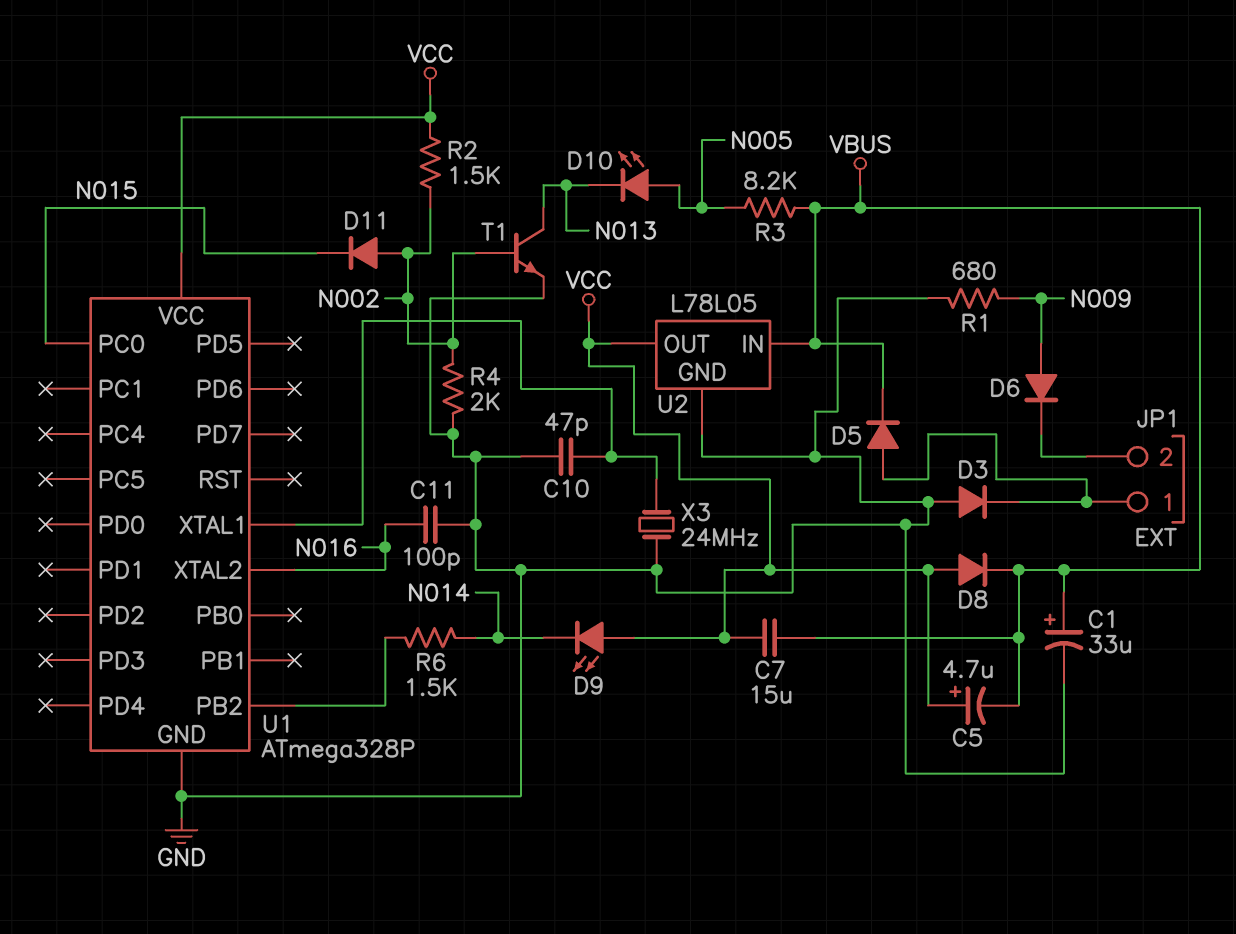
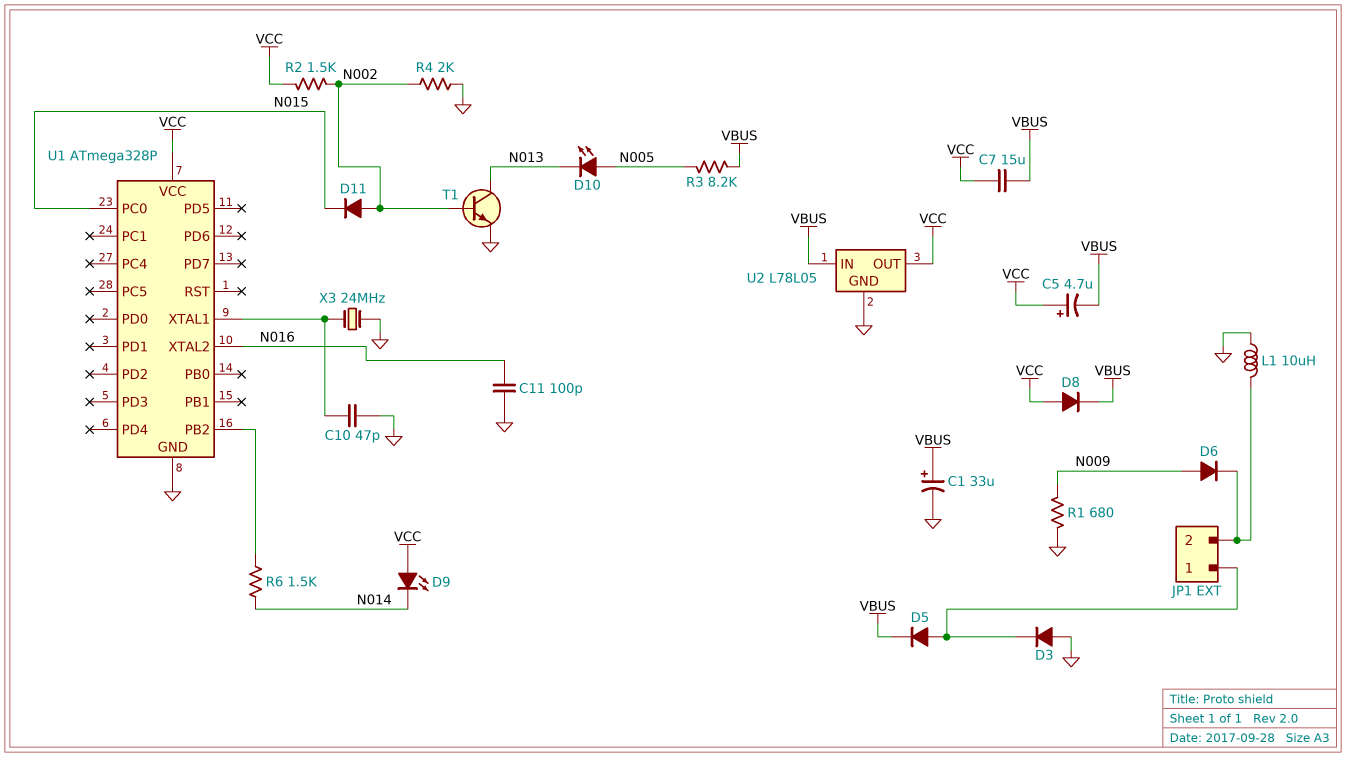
L1: none -> 10uH (GND, JP1/2)

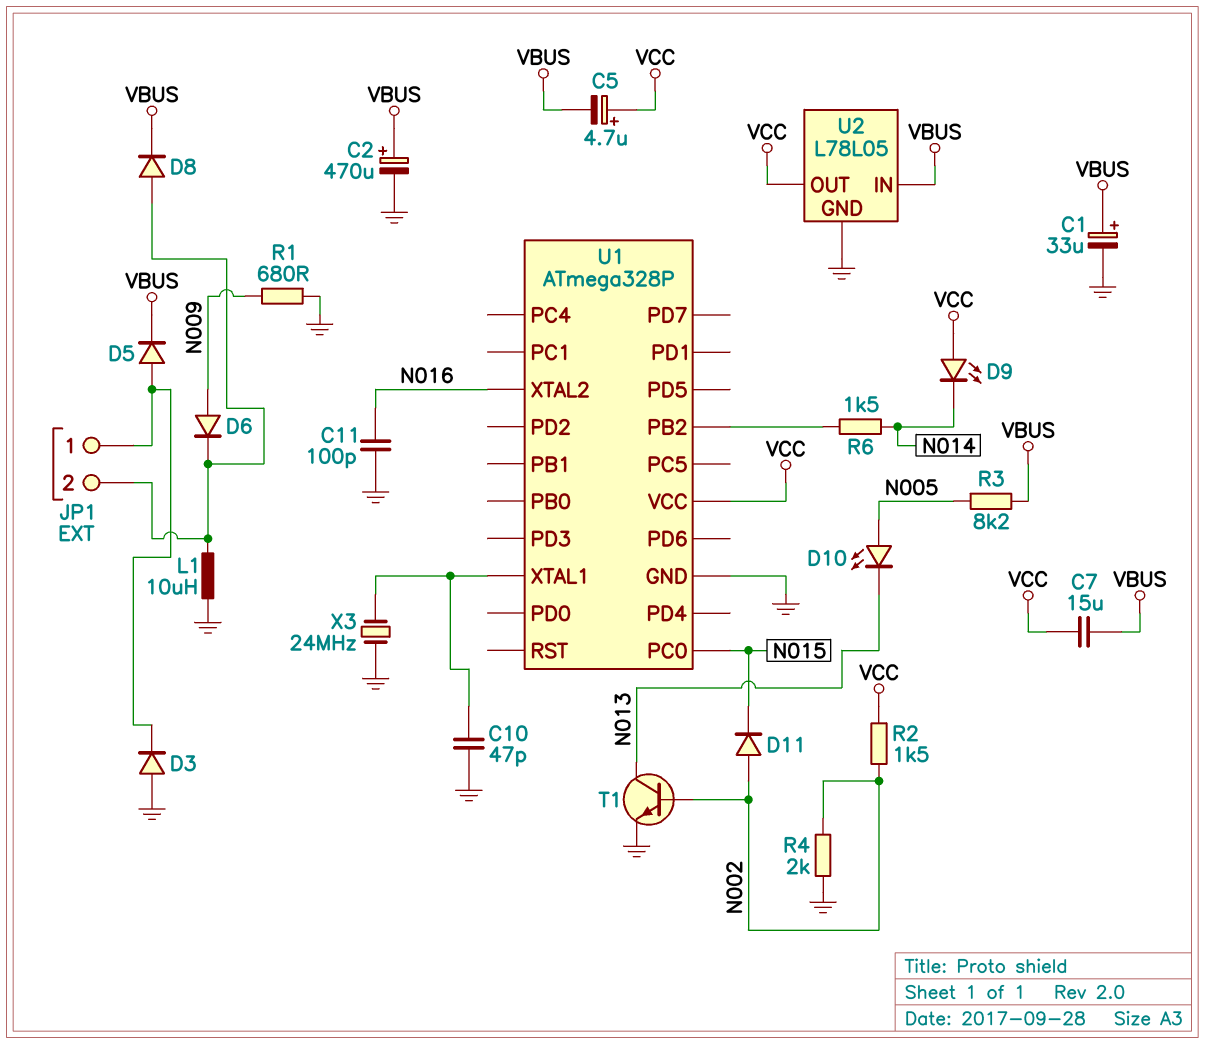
C2: none -> 470uF (plus VBUS, minus GND)
D8: diode (A VCC, K VBUS) -> diode (A JP1/2, K VBUS)

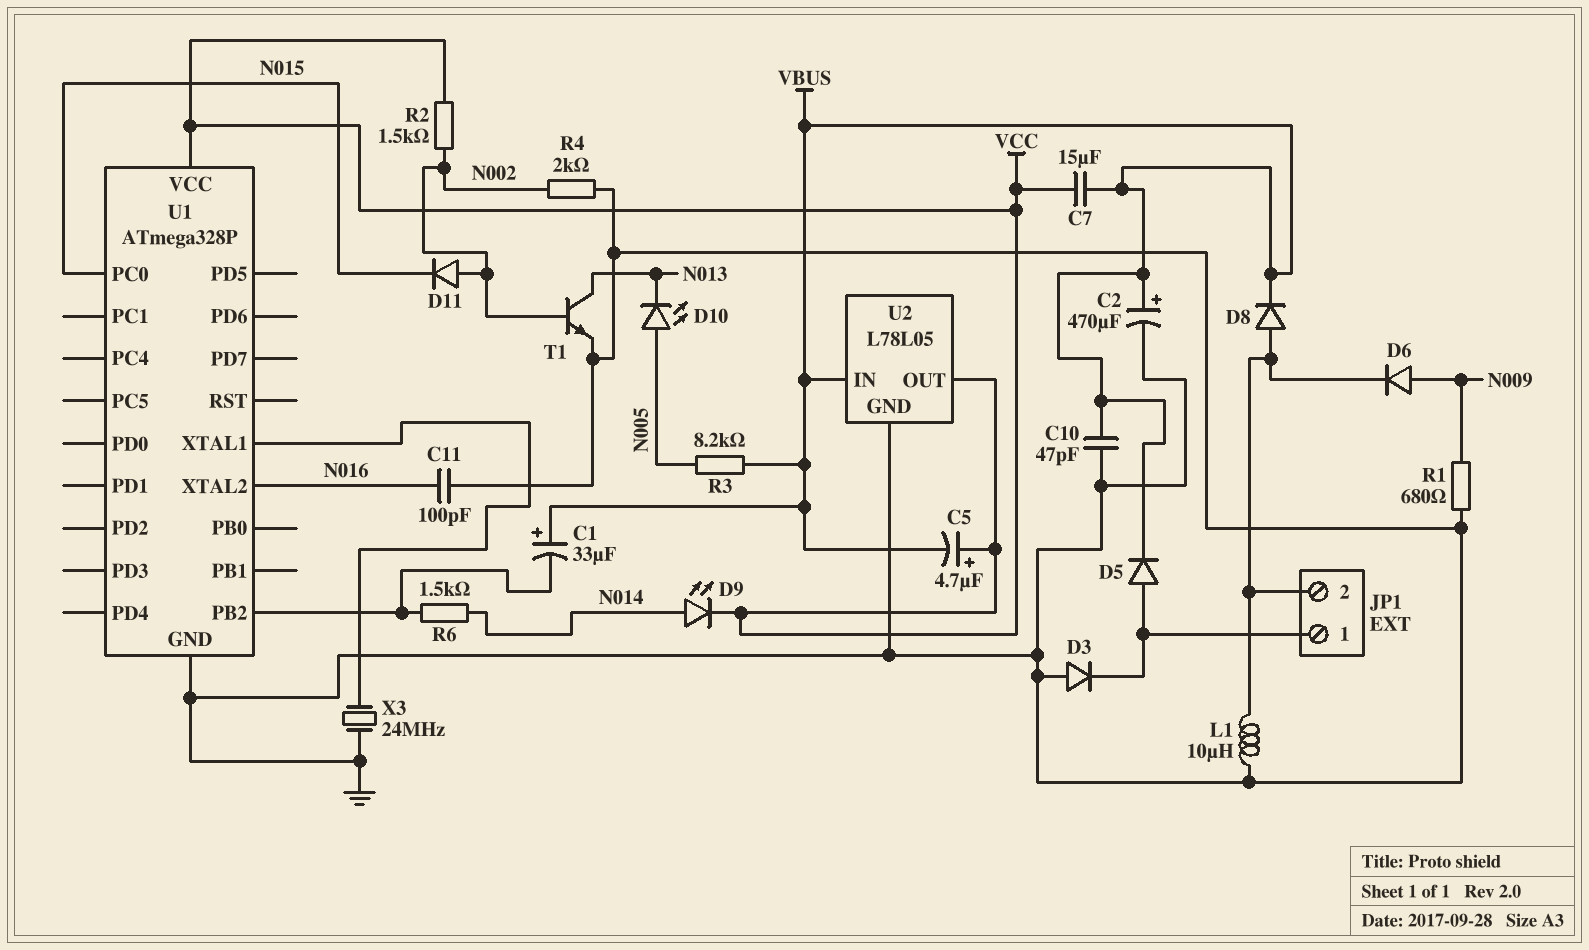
C1: 33uF (plus VBUS, minus GND) -> 33uF (plus VBUS, minus U1/PB2)
C10: 47pF (GND, U1/XTAL1) -> 47pF (GND, VBUS)
D9: LED (A VCC, K N014) -> LED (A N014, K VCC)

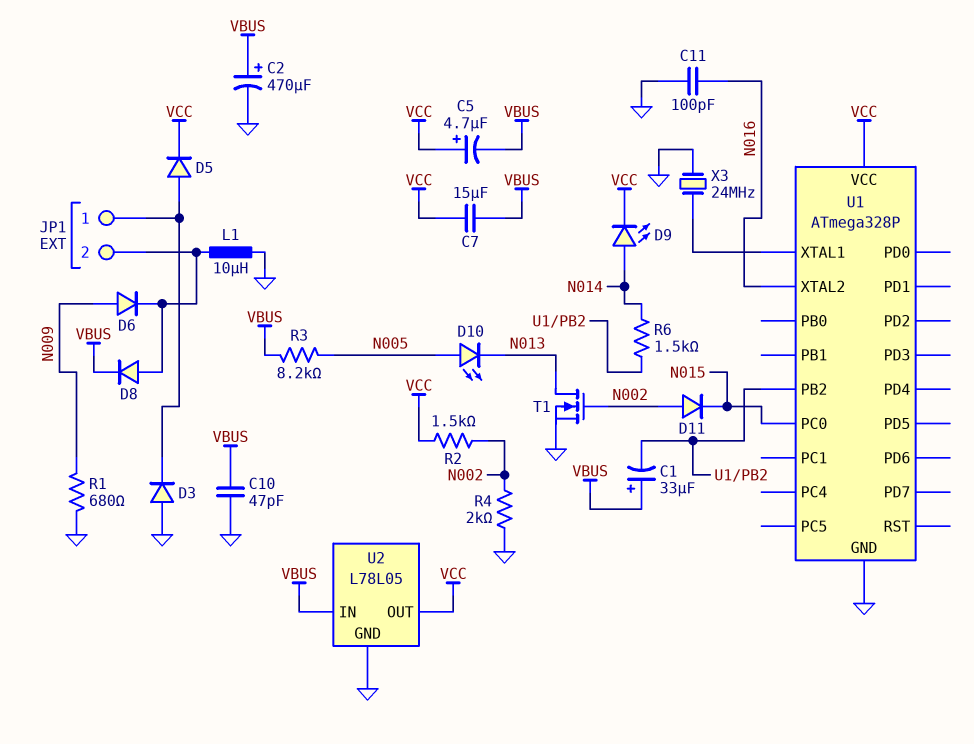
D5: diode (A JP1/1, K VBUS) -> diode (A JP1/1, K VCC)
T1: NPN (B N002, C N013, E GND) -> NMOS (G N002, D N013, S GND)

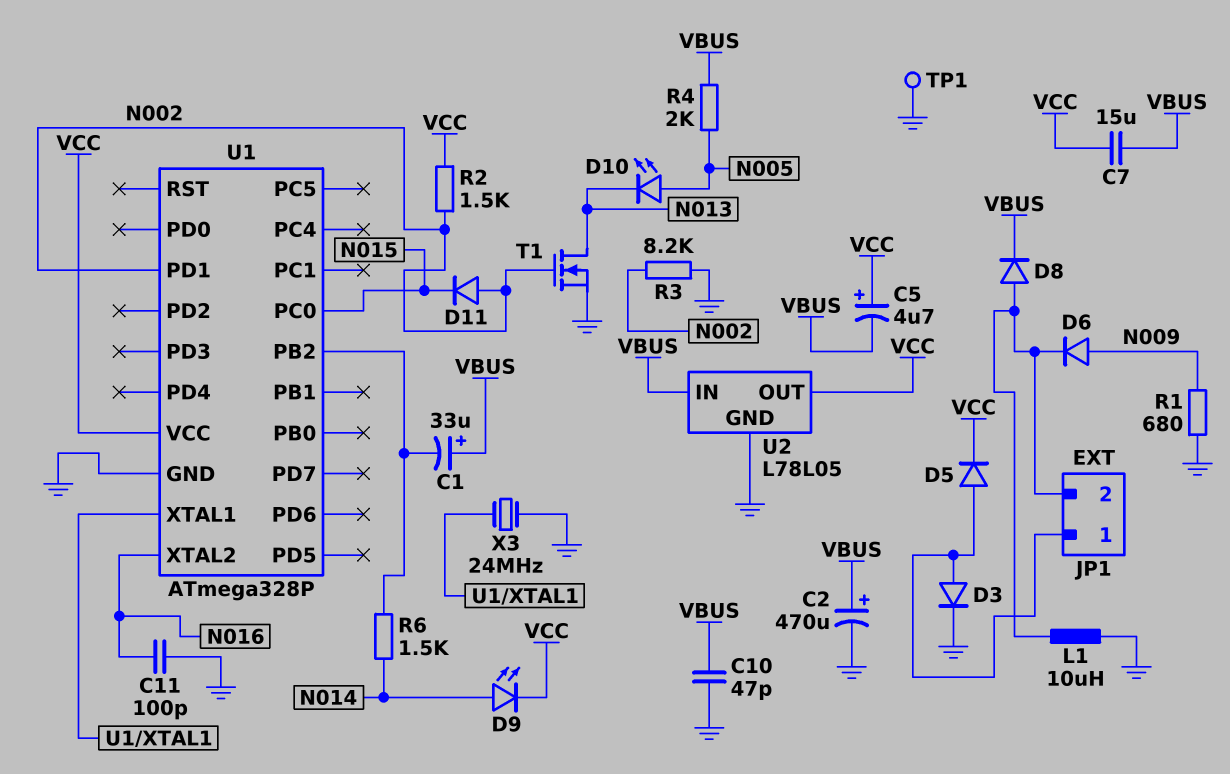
D3: diode (A GND, K JP1/1) -> diode (A JP1/1, K GND)
R3: 8.2k (N005, VBUS) -> 8.2k (GND, N002)
R4: 2k (GND, N002) -> 2k (N005, VBUS)
TP1: none -> test point (GND)
U1 pin PD1: none -> N002

